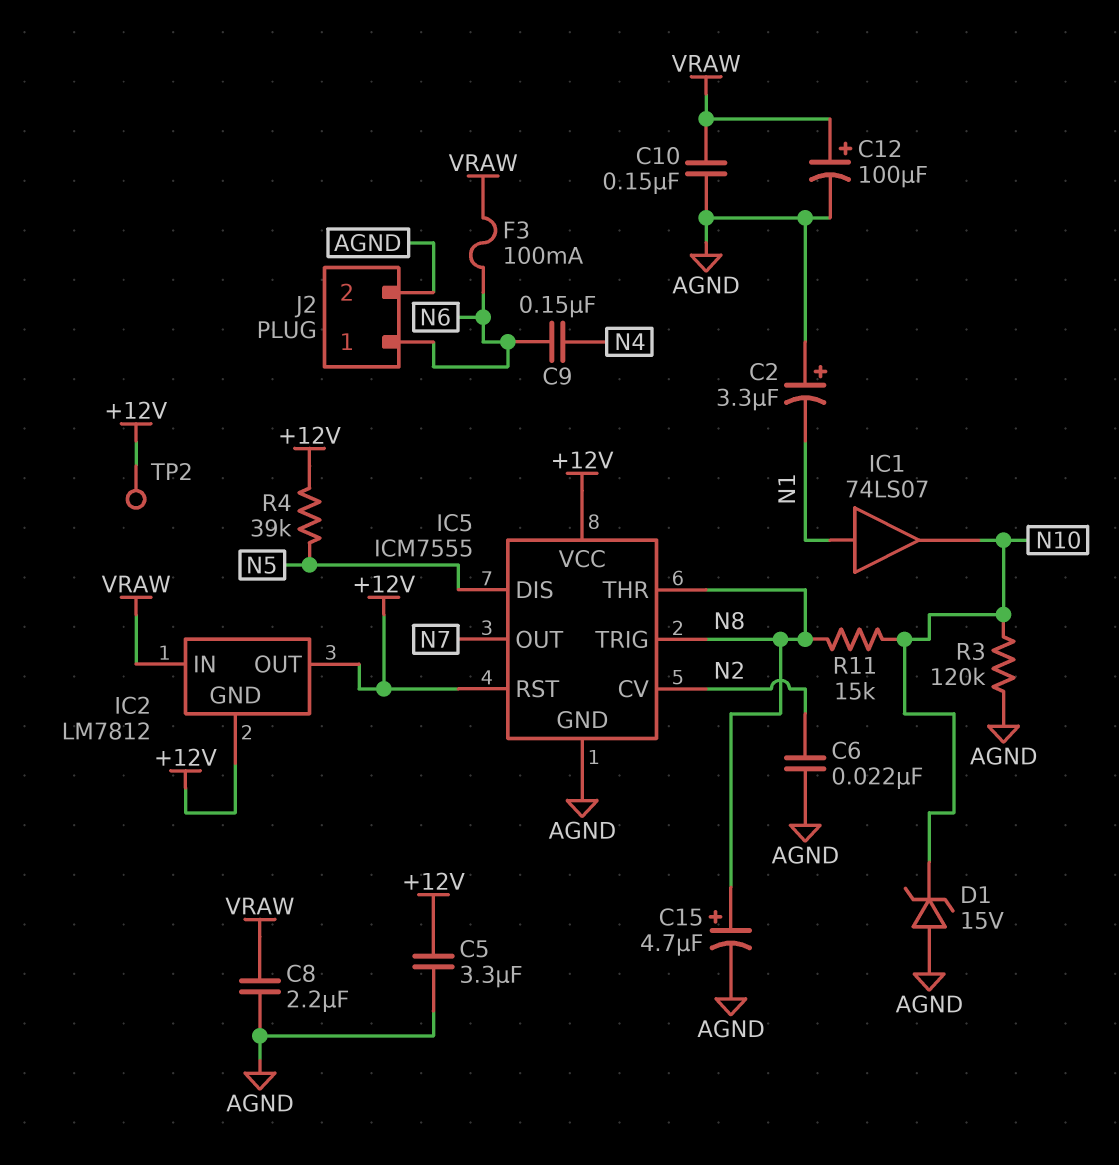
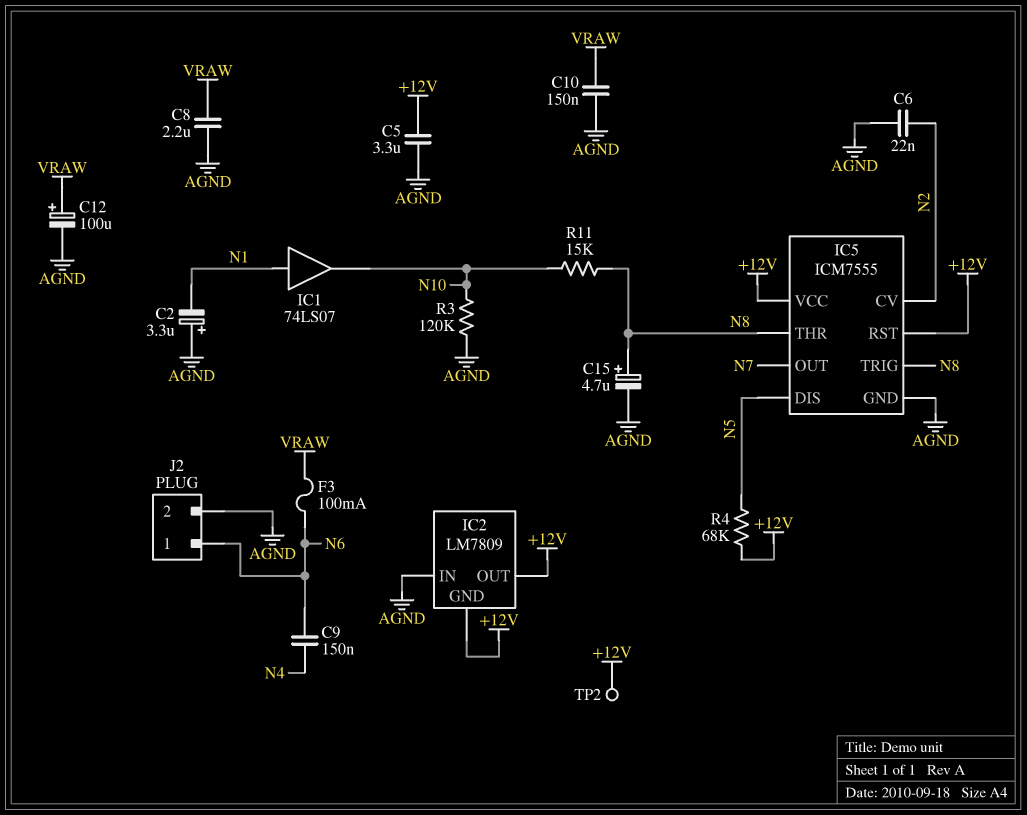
D1: zener 15V (A AGND, K N10) -> none
IC2: LM7812 -> LM7809
IC2 pin IN: VRAW -> AGND
R4: 39k (+12V, N5) -> 68k (+12V, N5)

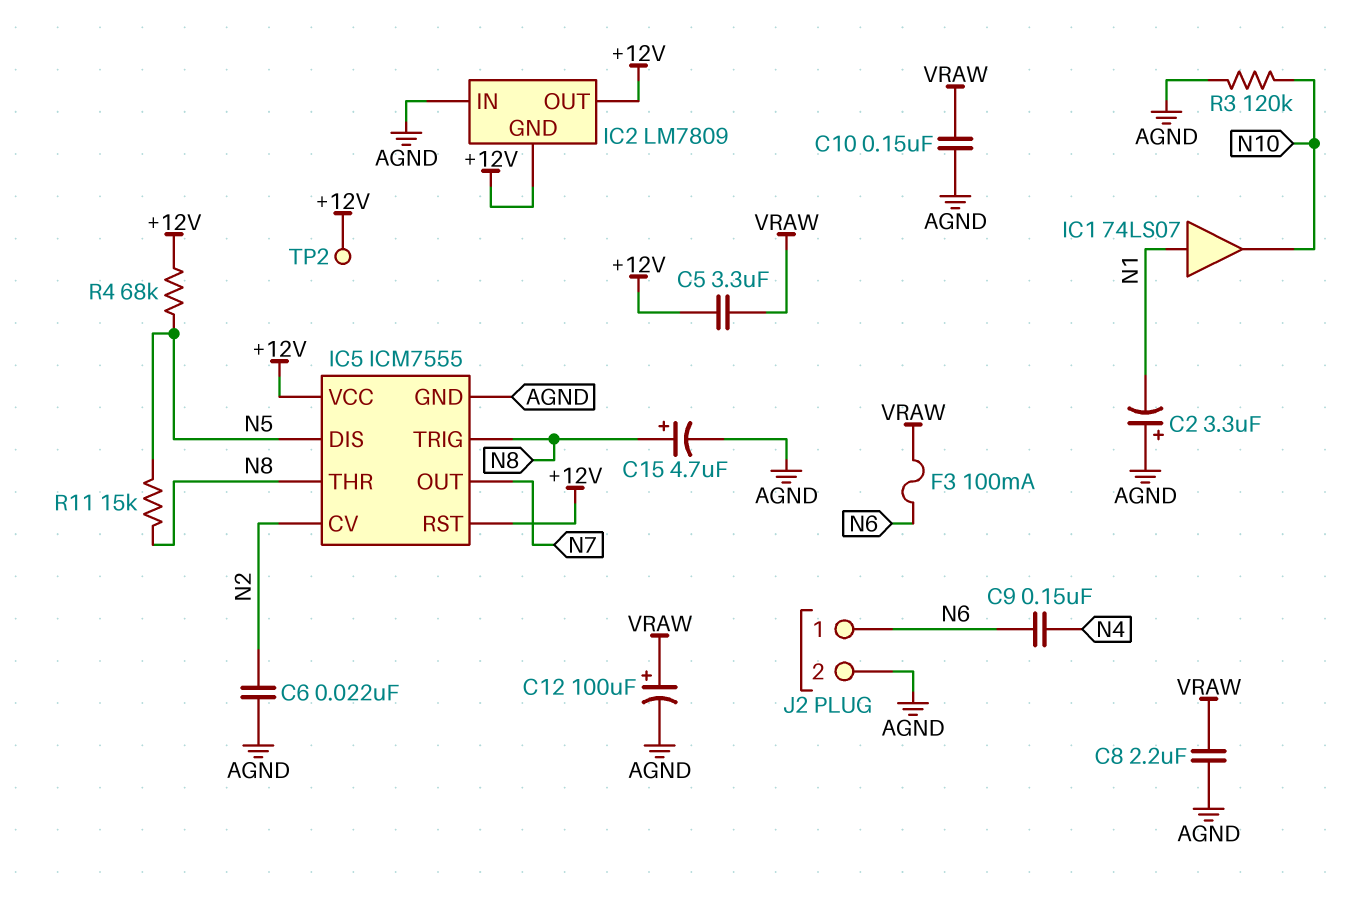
C5: 3.3uF (+12V, AGND) -> 3.3uF (+12V, VRAW)
R11: 15k (N8, N10) -> 15k (N5, N8)

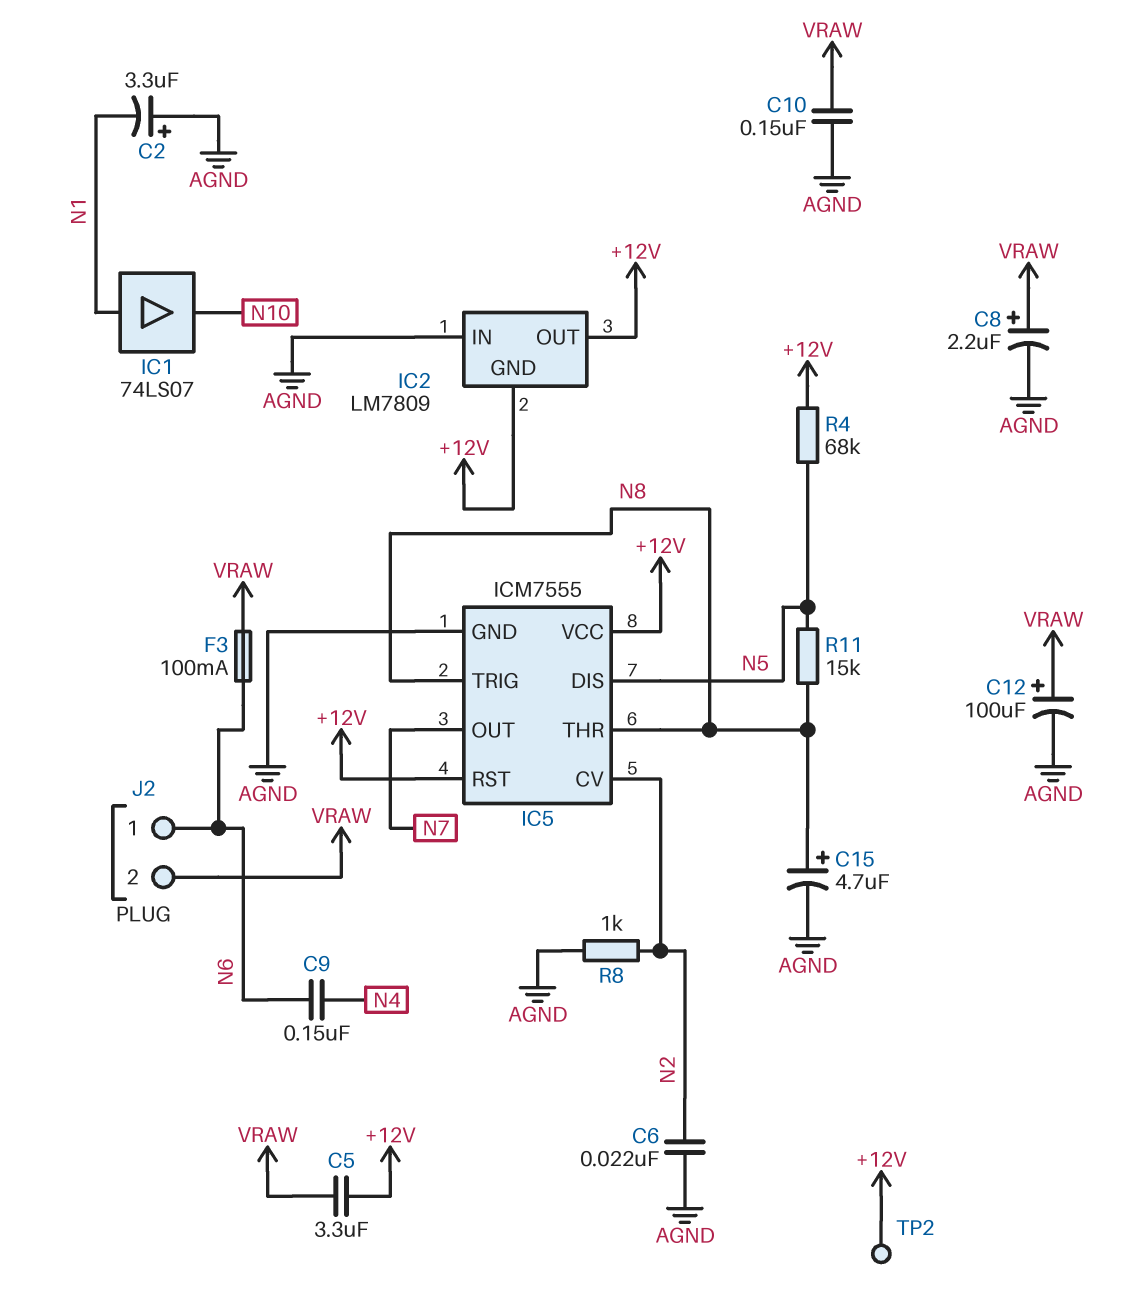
C8: 2.2uF (AGND, VRAW) -> 2.2uF (plus VRAW, minus AGND)
J2 pin 2: AGND -> VRAW
R3: 120k (AGND, N10) -> none
R8: none -> 1k (AGND, N2)

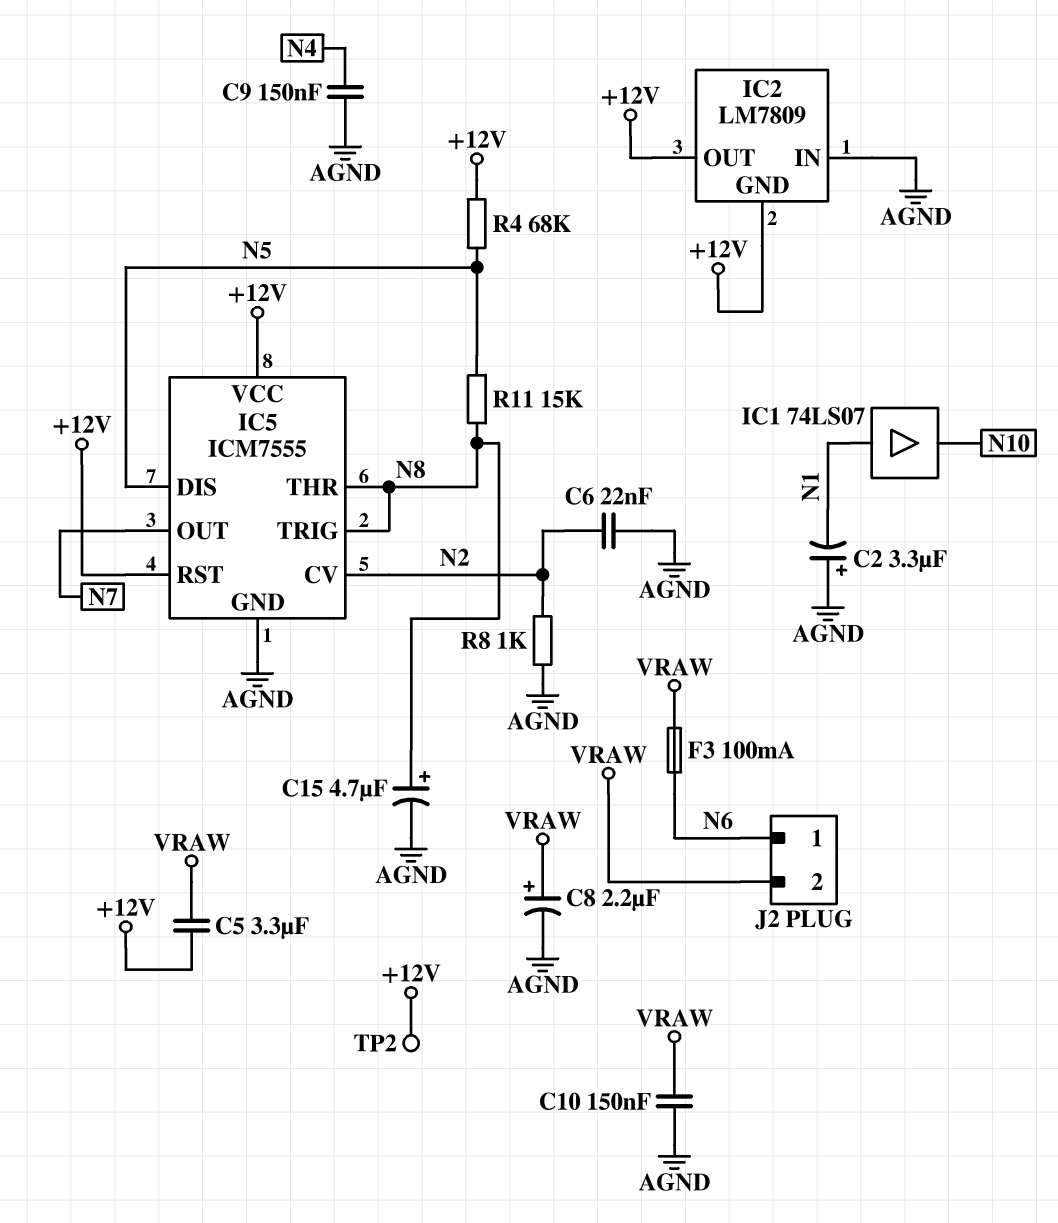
C9: 150nF (N4, N6) -> 150nF (AGND, N4)
C12: 100uF (plus VRAW, minus AGND) -> none

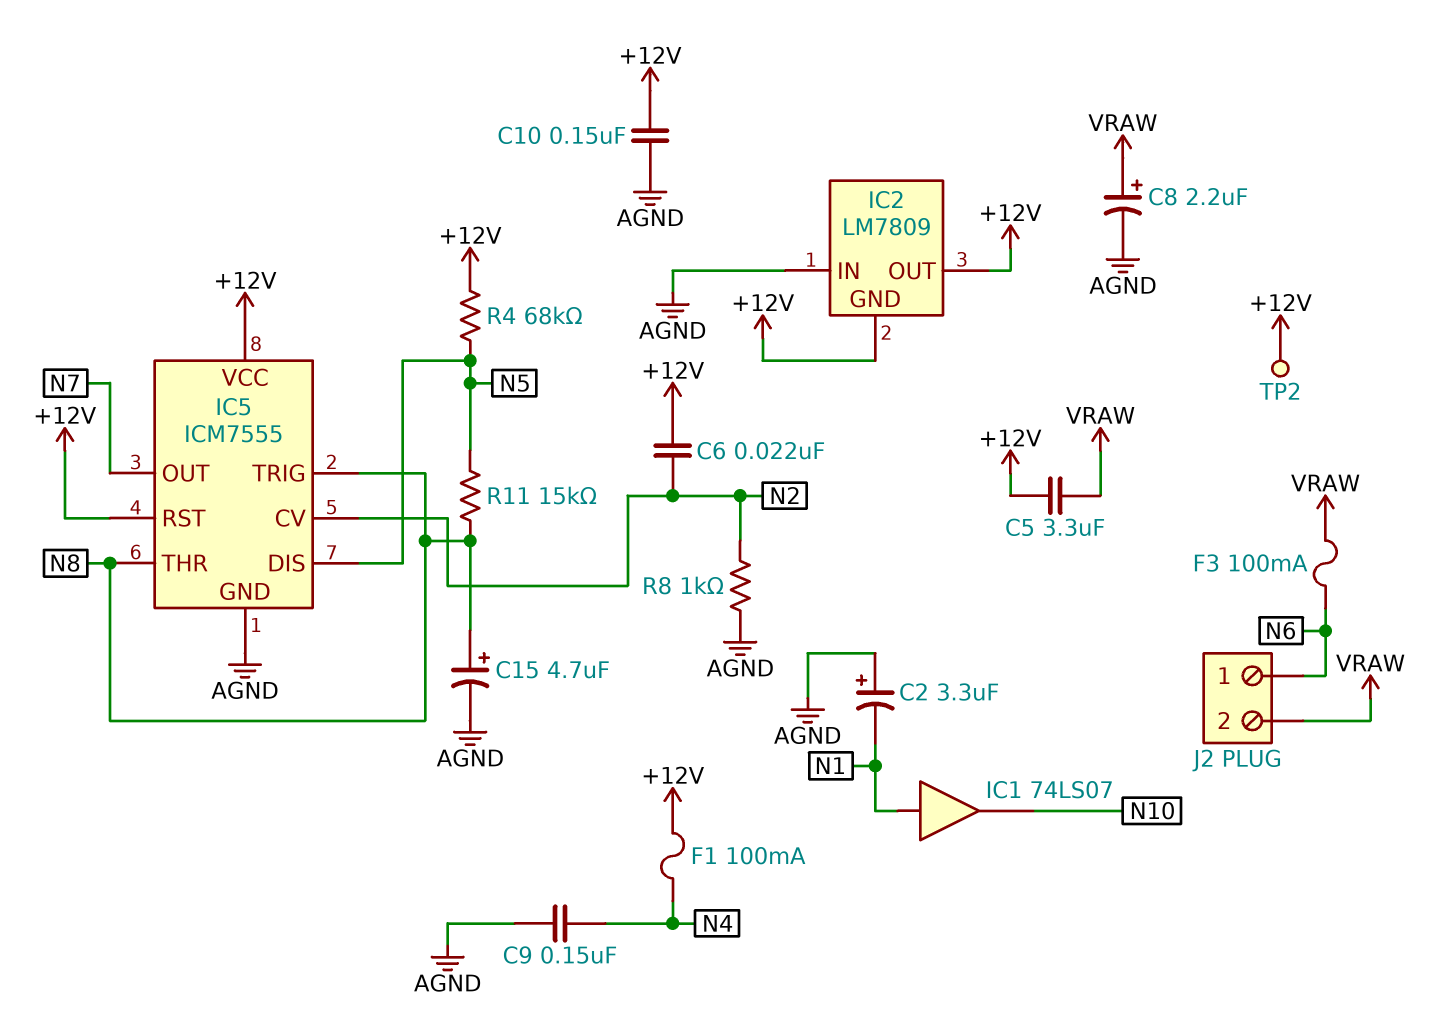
C6: 22nF (AGND, N2) -> 22nF (+12V, N2)
C10: 150nF (AGND, VRAW) -> 150nF (+12V, AGND)
F1: none -> 100mA (+12V, N4)

